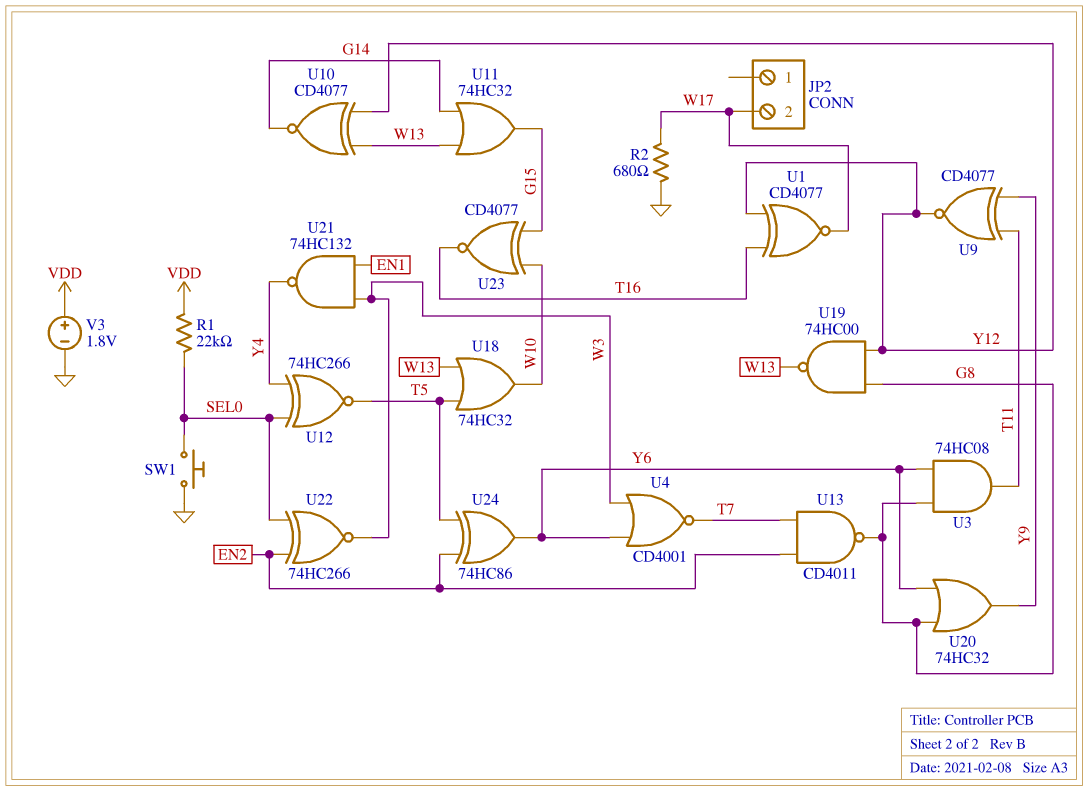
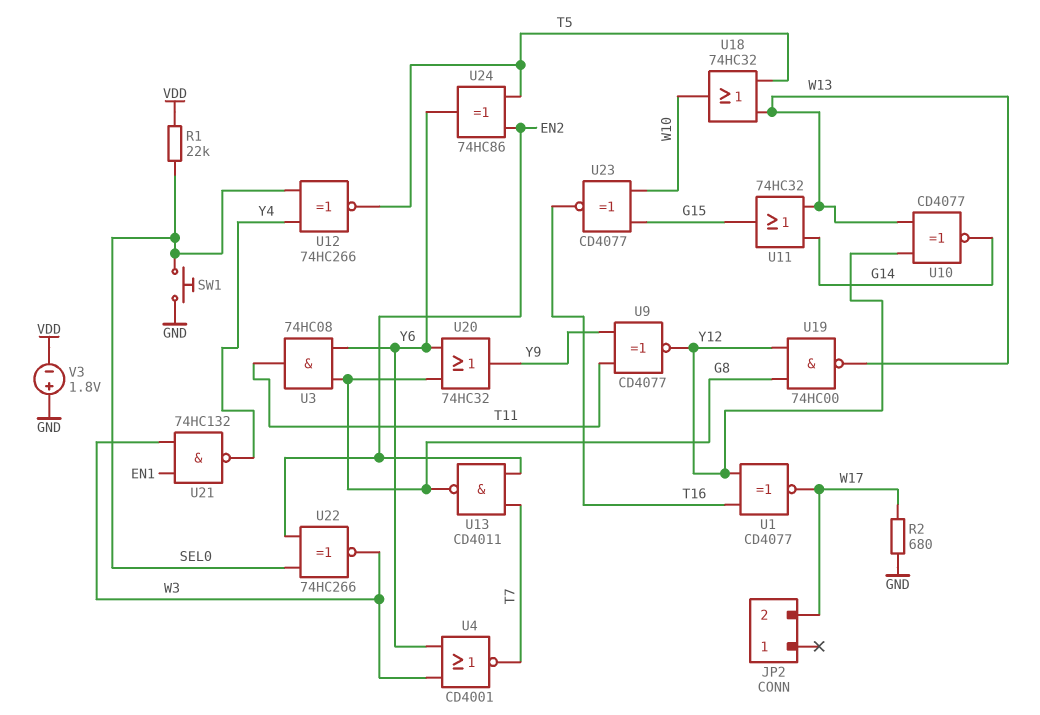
V3: 1.8V (plus VDD, minus GND) -> 1.8V (plus GND, minus VDD)

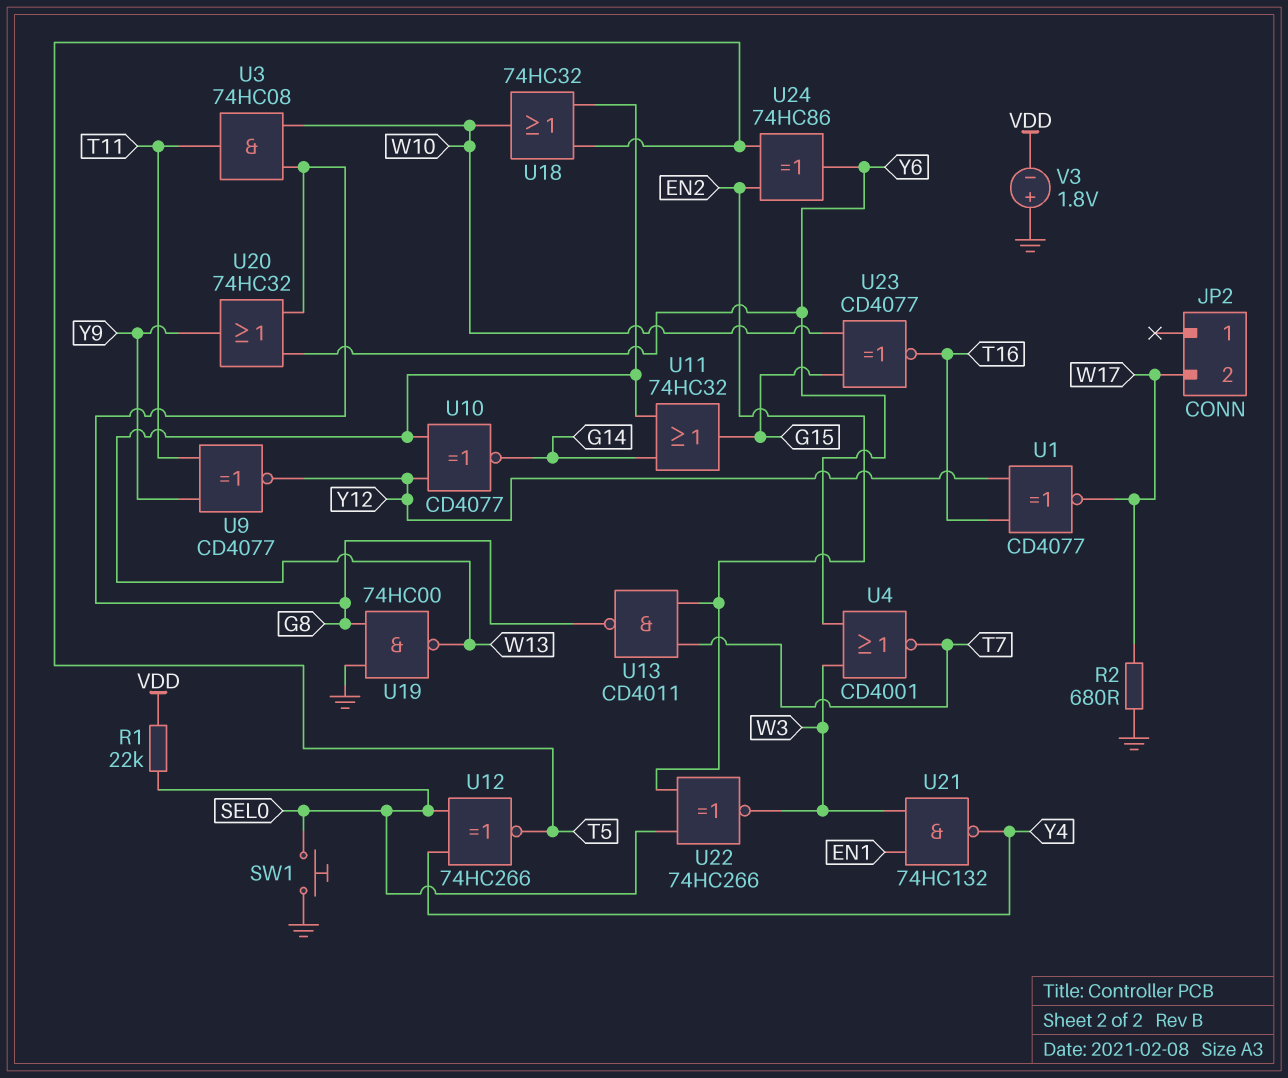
U3: AND 74HC08 (in G8, in Y6, out T11) -> AND 74HC08 (in G8, in W10, out T11)
U19: NAND 74HC00 (in G8, in Y12, out W13) -> NAND 74HC00 (in G8, in GND, out W13)

